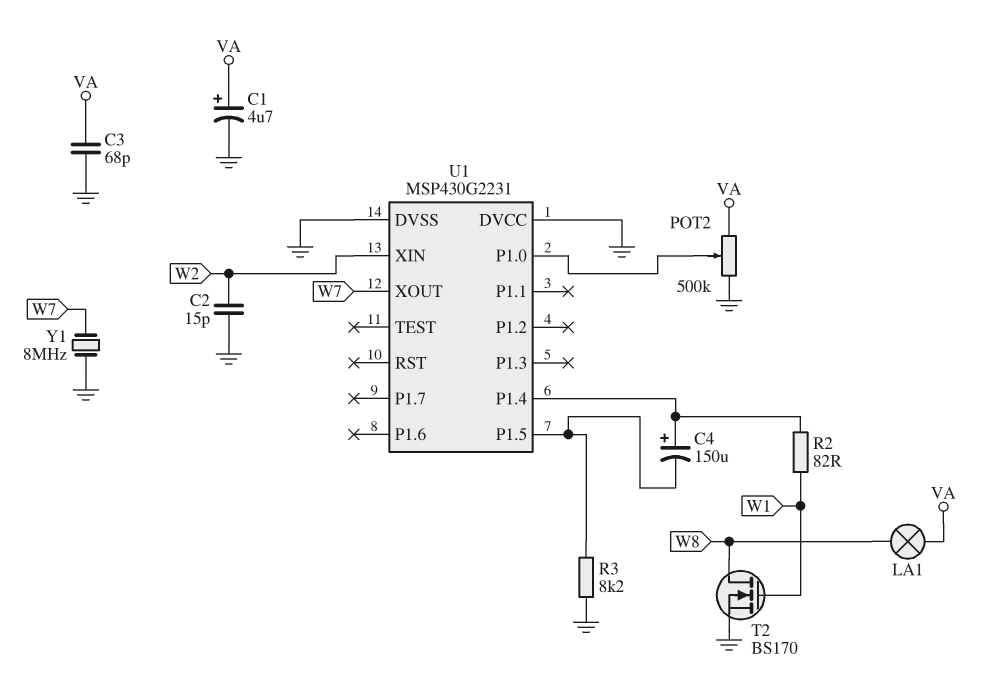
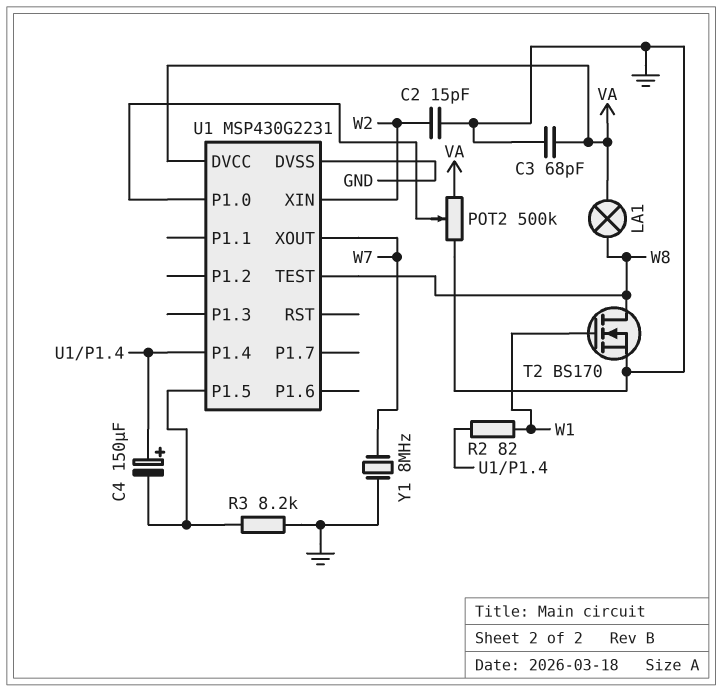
C1: 4.7uF (plus VA, minus GND) -> none
U1 pin DVCC: GND -> VA
U1 pin TEST: none -> W8

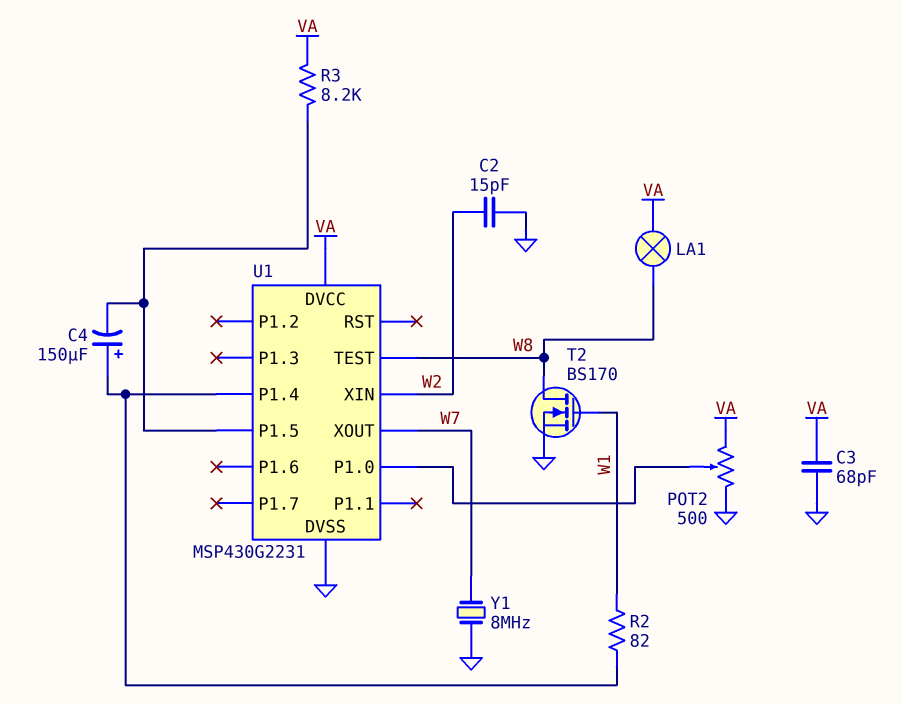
POT2: 500k (GND, VA, wiper U1/P1.0) -> 500 (GND, VA, wiper U1/P1.0)
R3: 8.2k (GND, U1/P1.5) -> 8.2k (U1/P1.5, VA)

